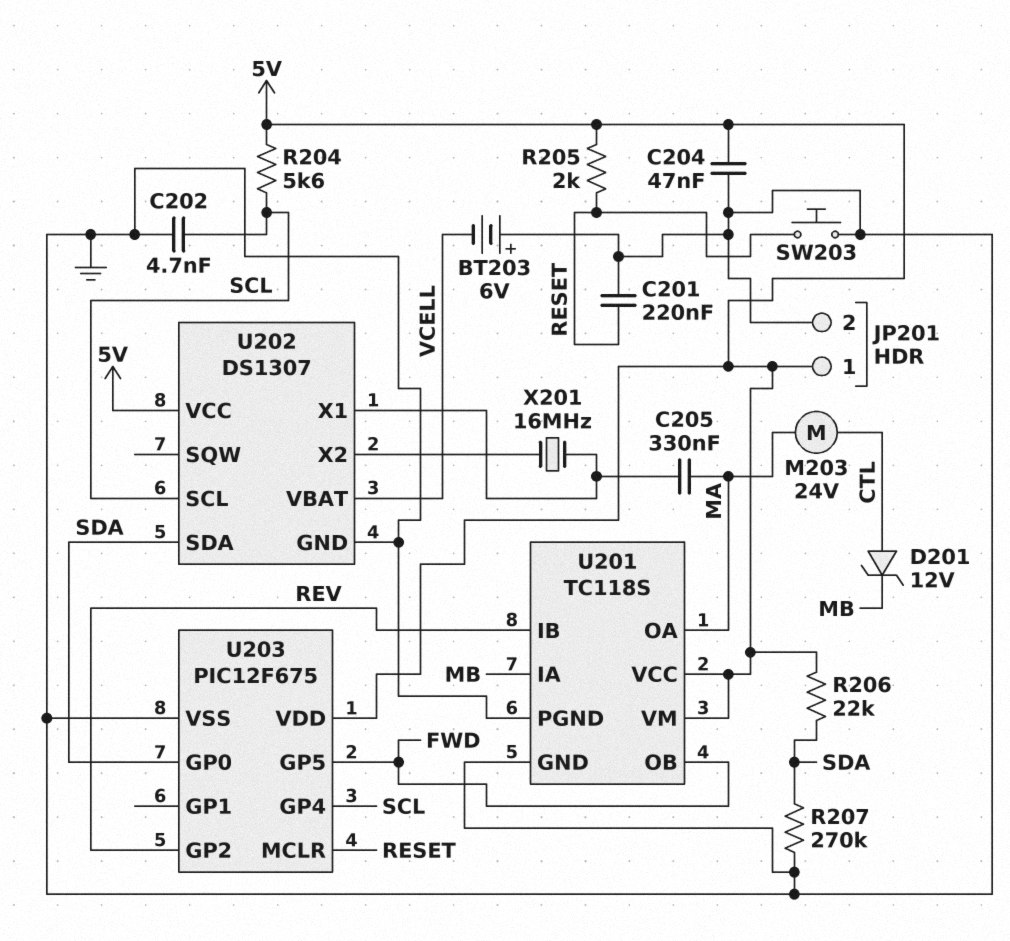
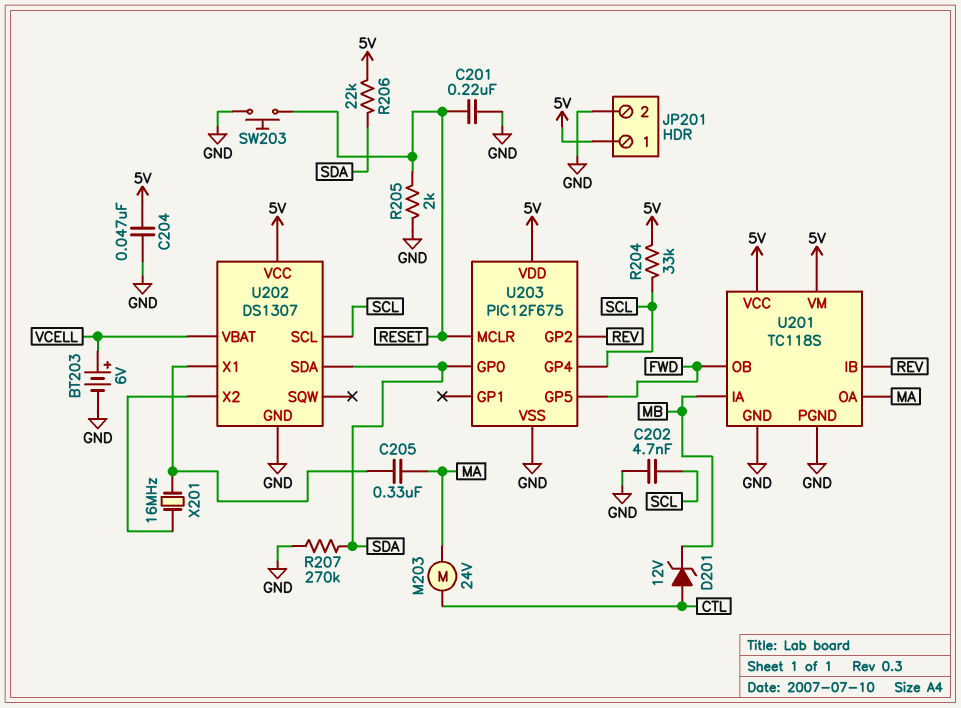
BT203: 6V (plus GND, minus VCELL) -> 6V (plus VCELL, minus GND)
R204: 5.6k (5V, SCL) -> 33k (5V, SCL)
R205: 2k (5V, RESET) -> 2k (GND, RESET)

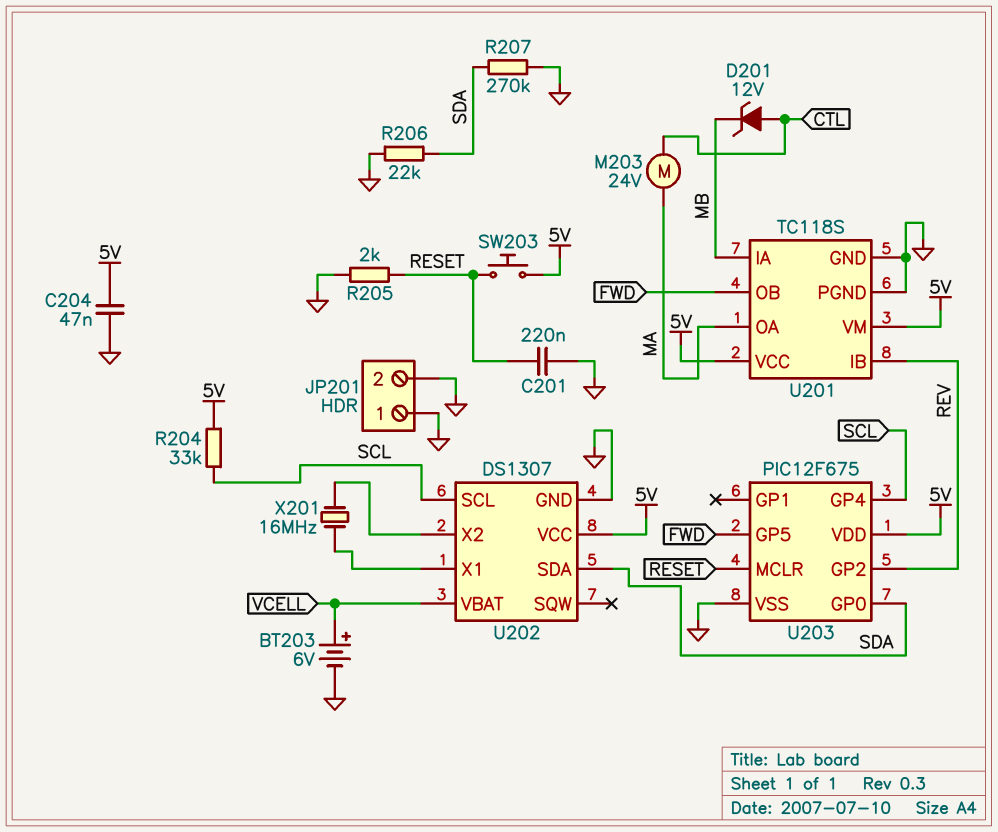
C202: 4.7nF (GND, SCL) -> none
C205: 330nF (MA, U202/X1) -> none
JP201 pin 1: 5V -> GND
R206: 22k (5V, SDA) -> 22k (GND, SDA)
SW203: button (GND, RESET) -> button (5V, RESET)

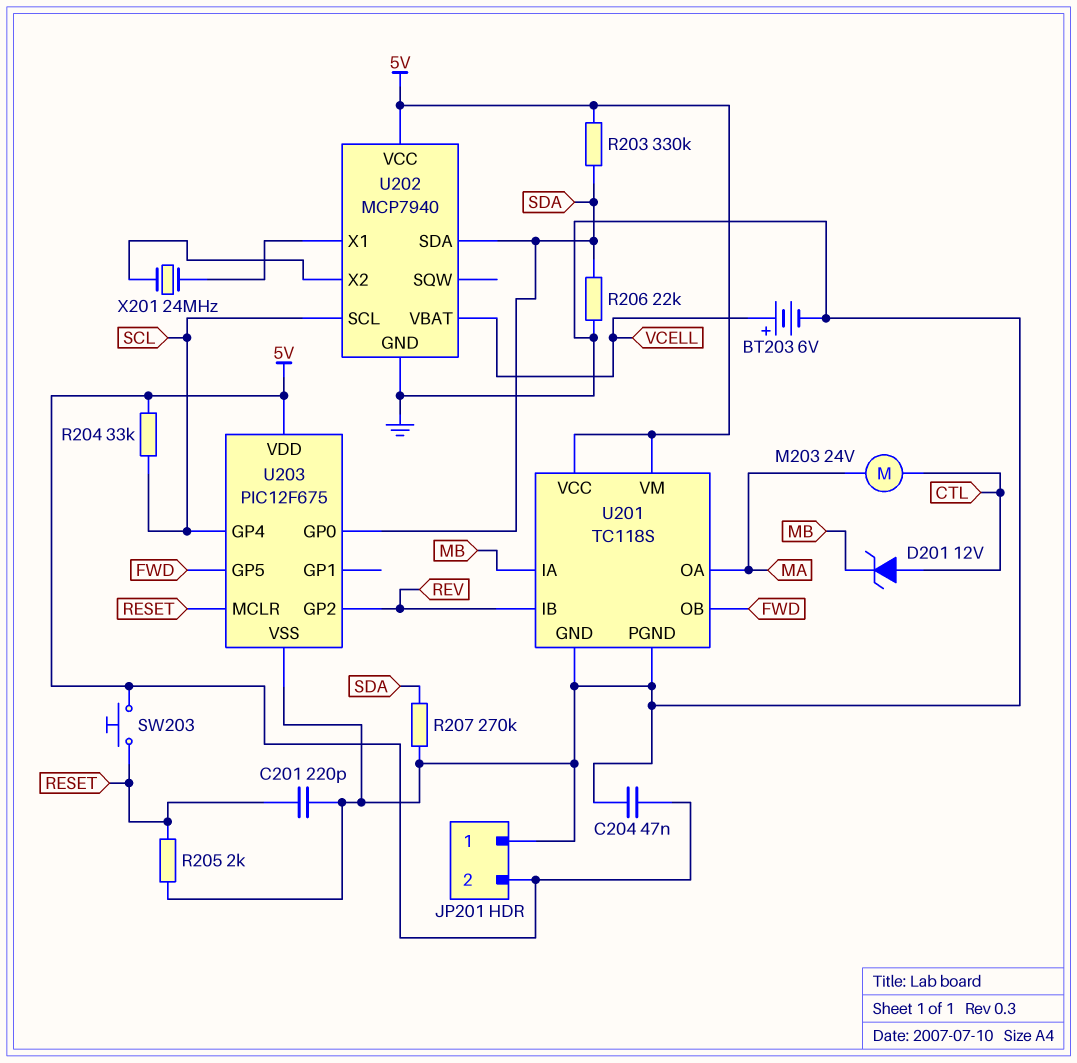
C201: 220nF (GND, RESET) -> 220pF (GND, RESET)
JP201 pin 2: GND -> 5V
R203: none -> 330k (5V, SDA)
U202: DS1307 -> MCP7940
X201: 16MHz (U202/X1, U202/X2) -> 24MHz (U202/X1, U202/X2)

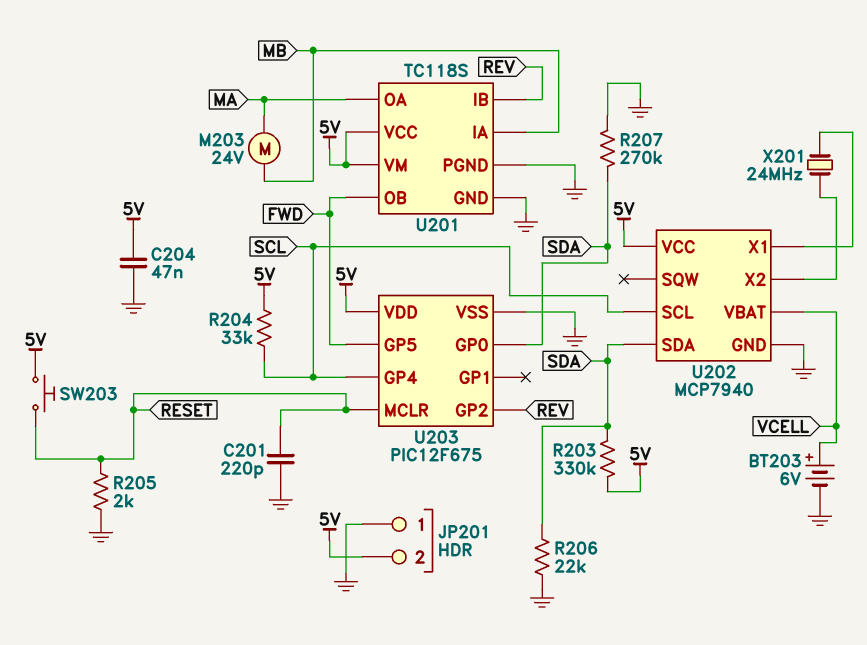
D201: zener 12V (A CTL, K MB) -> none
M203: motor 24V (CTL, MA) -> motor 24V (MA, MB)

